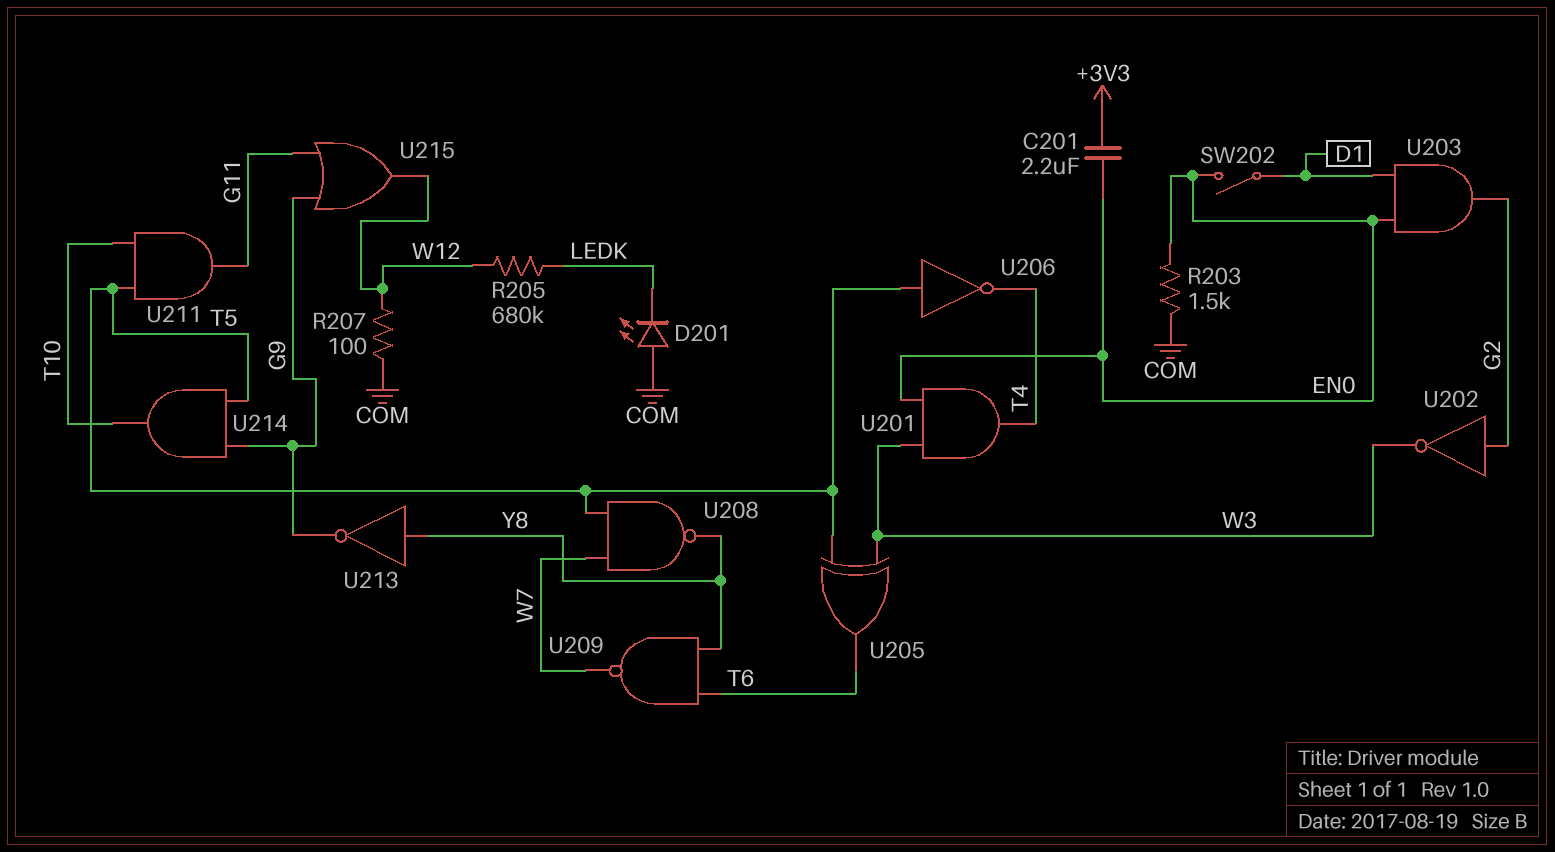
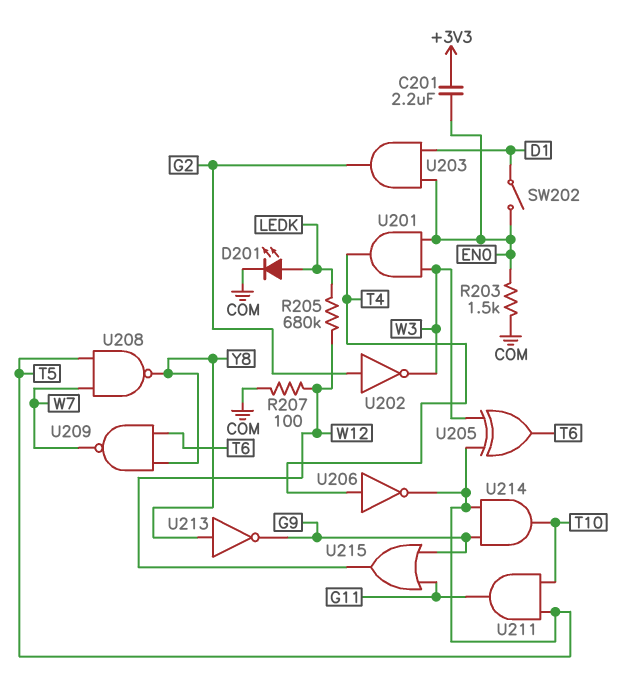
D201: LED (A COM, K LEDK) -> LED (A LEDK, K COM)
U206: NOT (in T5, out T4) -> NOT (in T4, out T5)

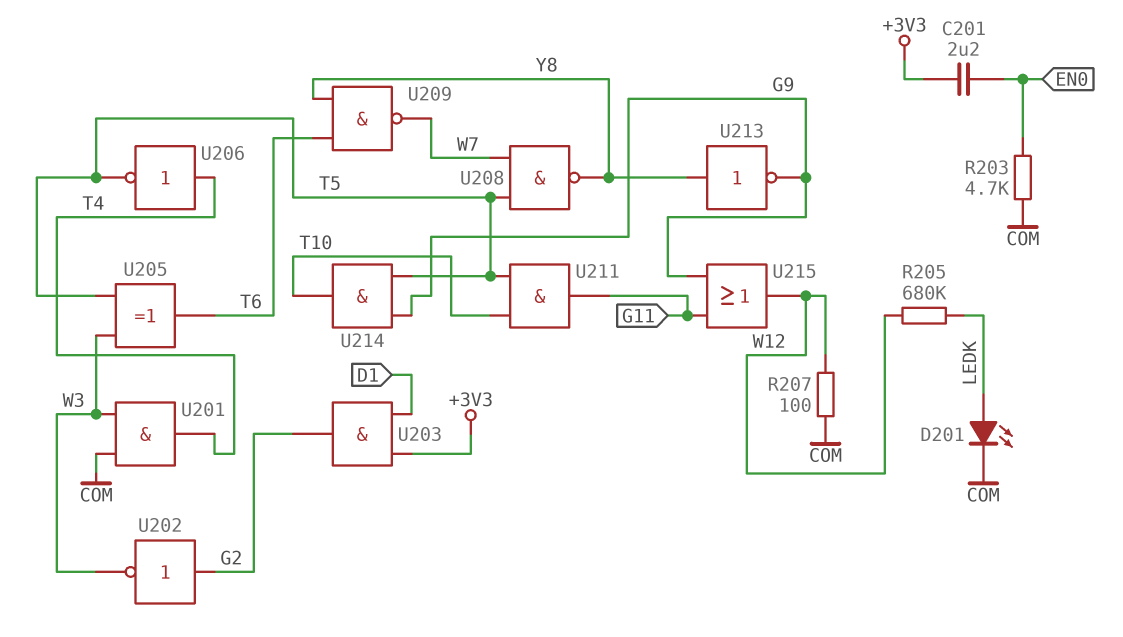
R203: 1.5k (COM, EN0) -> 4.7k (COM, EN0)
SW202: switch (D1, EN0) -> none
U201: AND (in EN0, in W3, out T4) -> AND (in COM, in W3, out T4)
U203: AND (in D1, in EN0, out G2) -> AND (in +3V3, in D1, out G2)

